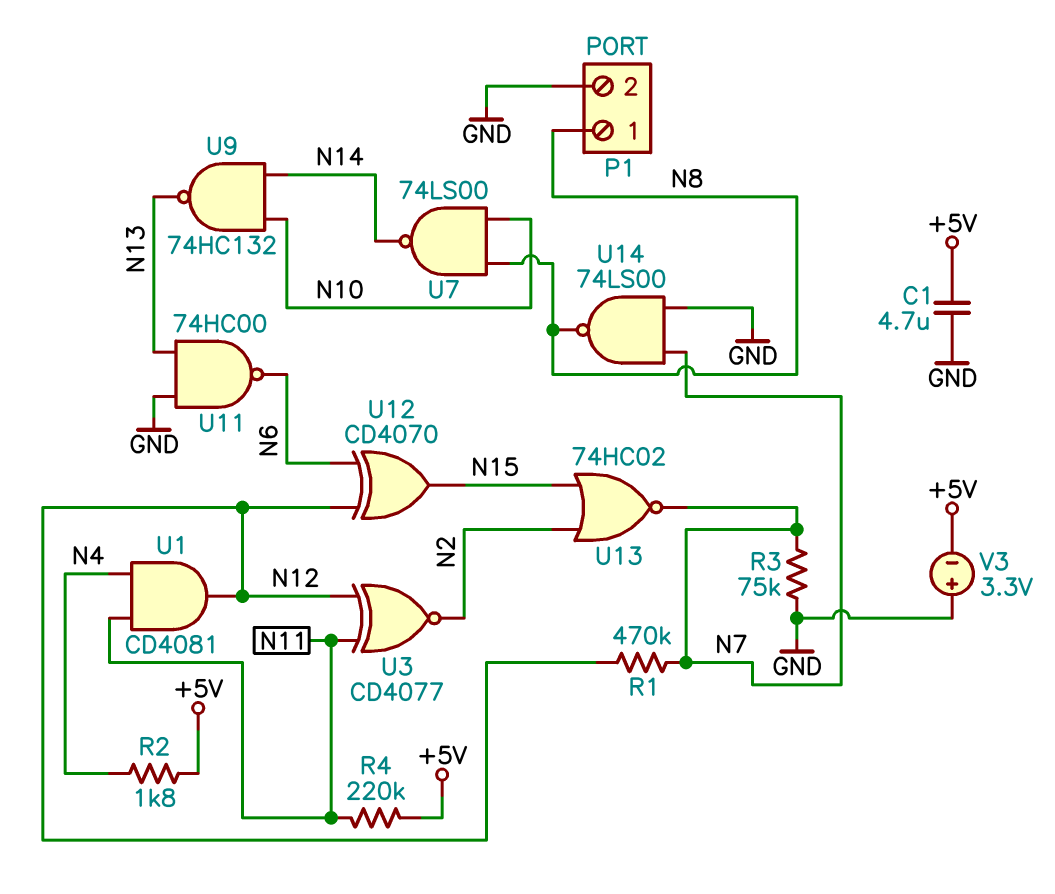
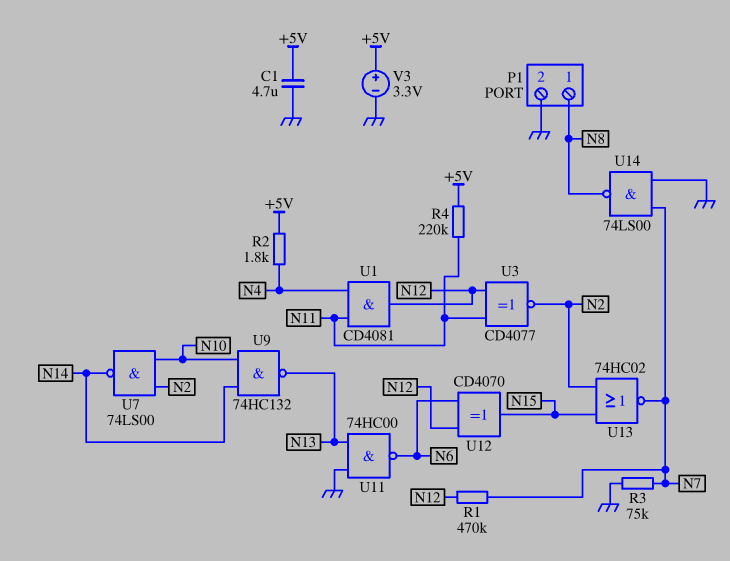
U7: NAND 74LS00 (in N8, in N10, out N14) -> NAND 74LS00 (in N2, in N10, out N14)
V3: 3.3V (plus GND, minus +5V) -> 3.3V (plus +5V, minus GND)

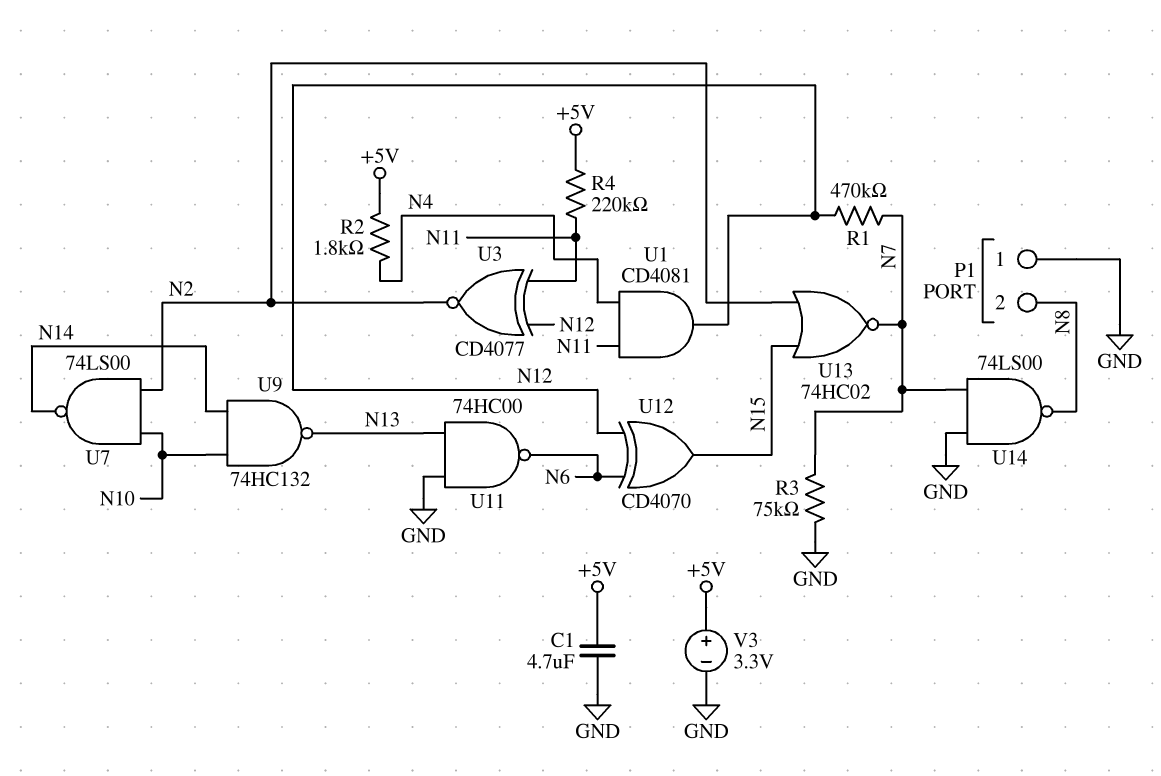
P1 pin 1: N8 -> GND
P1 pin 2: GND -> N8

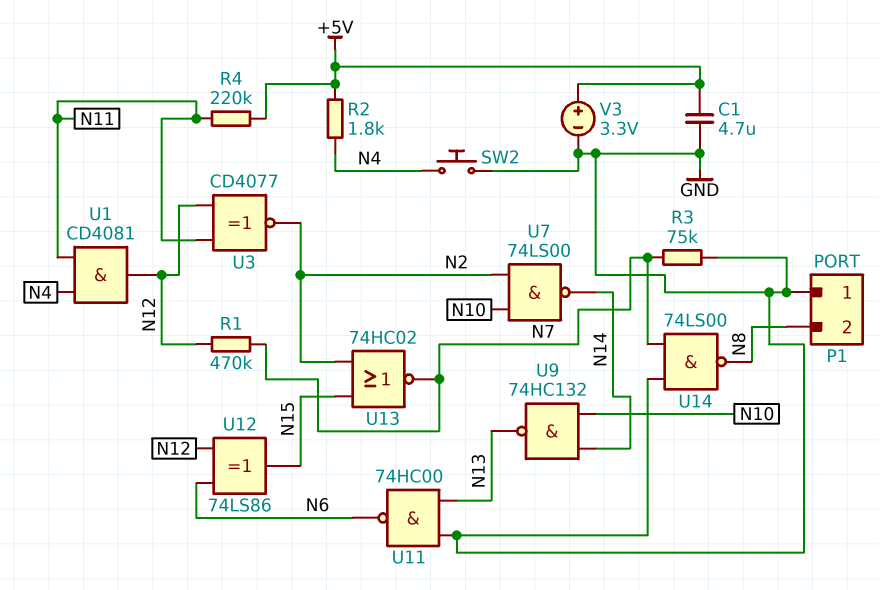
SW2: none -> button (GND, N4)
U12: XOR CD4070 (in N6, in N12, out N15) -> XOR 74LS86 (in N6, in N12, out N15)

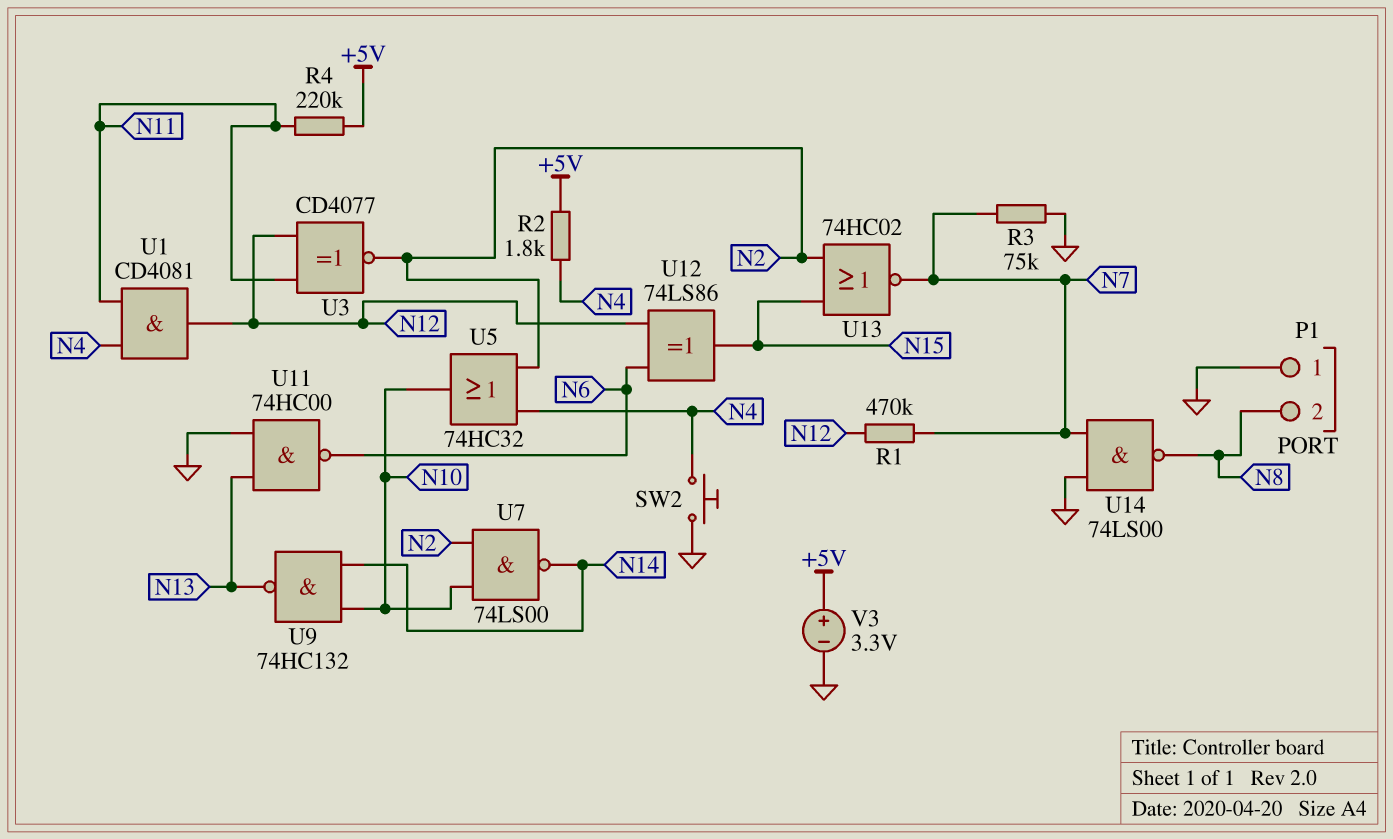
C1: 4.7uF (+5V, GND) -> none
U5: none -> OR 74HC32 (in N2, in N4, out N10)

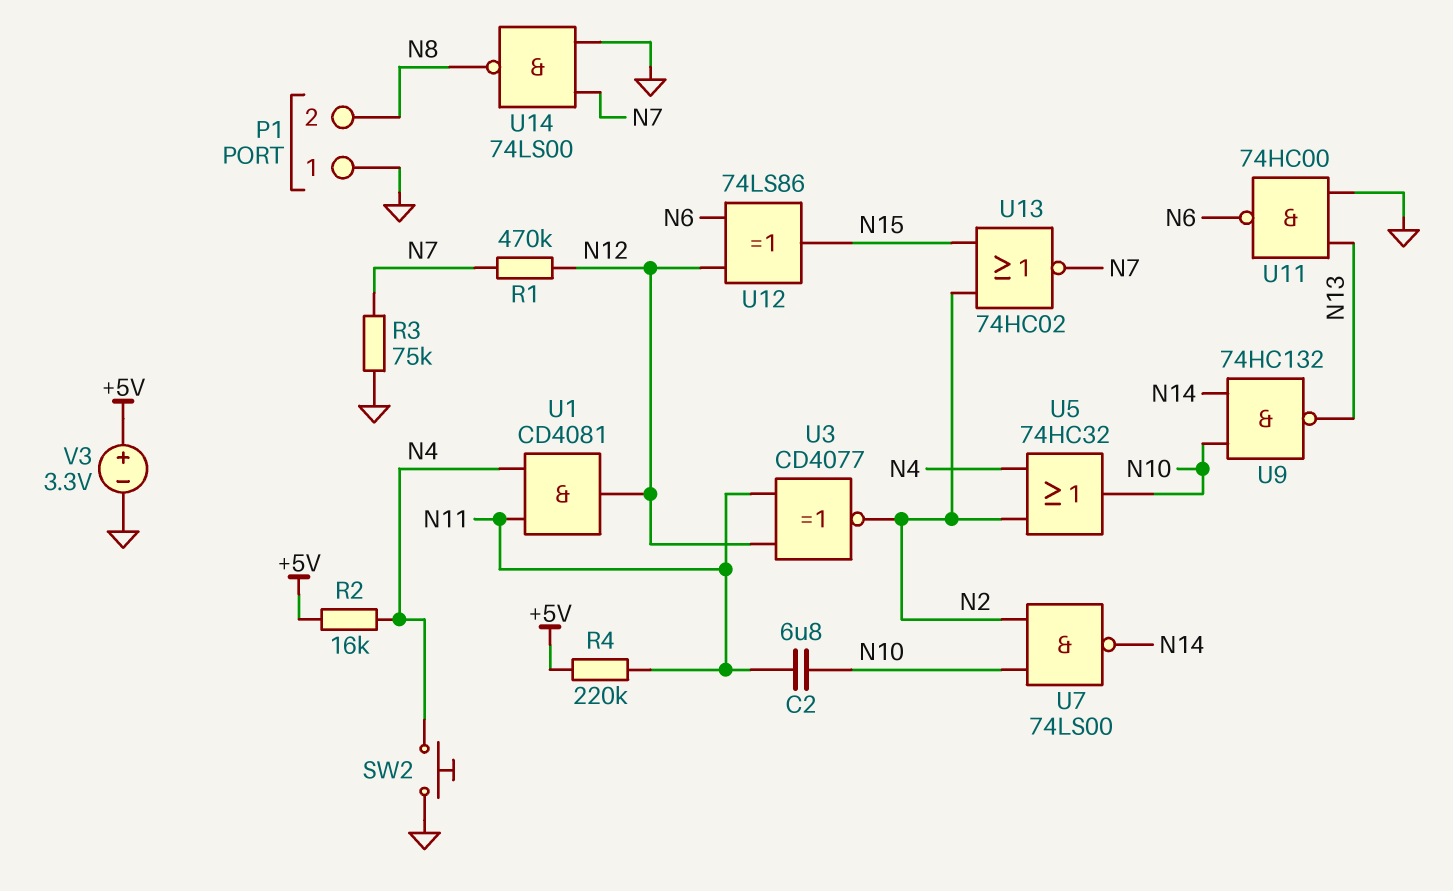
C2: none -> 6.8uF (N10, N11)
R2: 1.8k (+5V, N4) -> 16k (+5V, N4)

